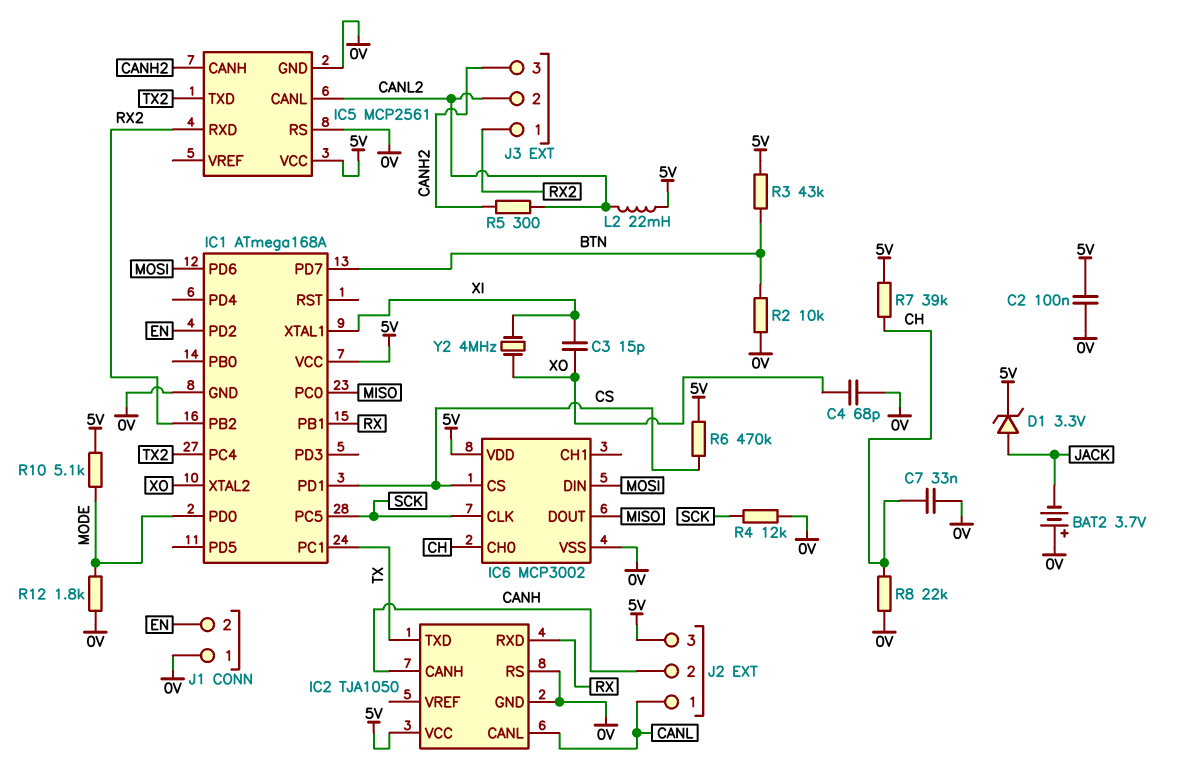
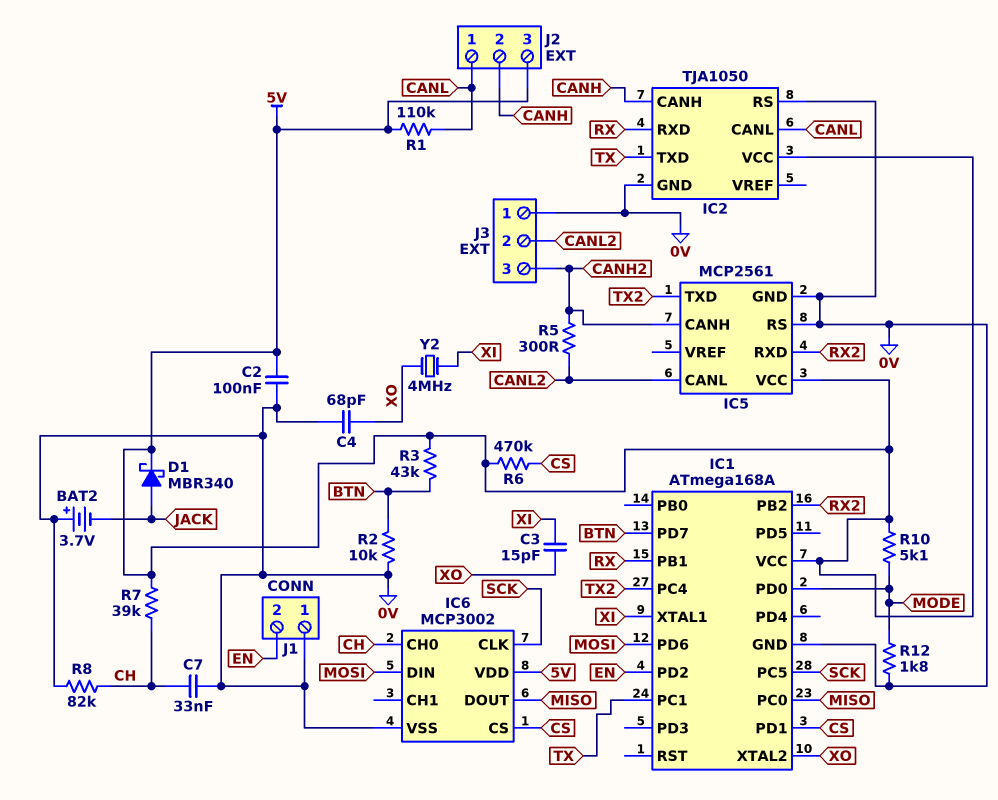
D1: zener 3.3V (A JACK, K 5V) -> schottky MBR340 (A JACK, K 5V)
J3 pin 1: RX2 -> 0V
L2: 22mH (5V, CANL2) -> none
R1: none -> 110k (5V, CANL)
R4: 12k (0V, SCK) -> none
R8: 22k (0V, CH) -> 82k (0V, CH)

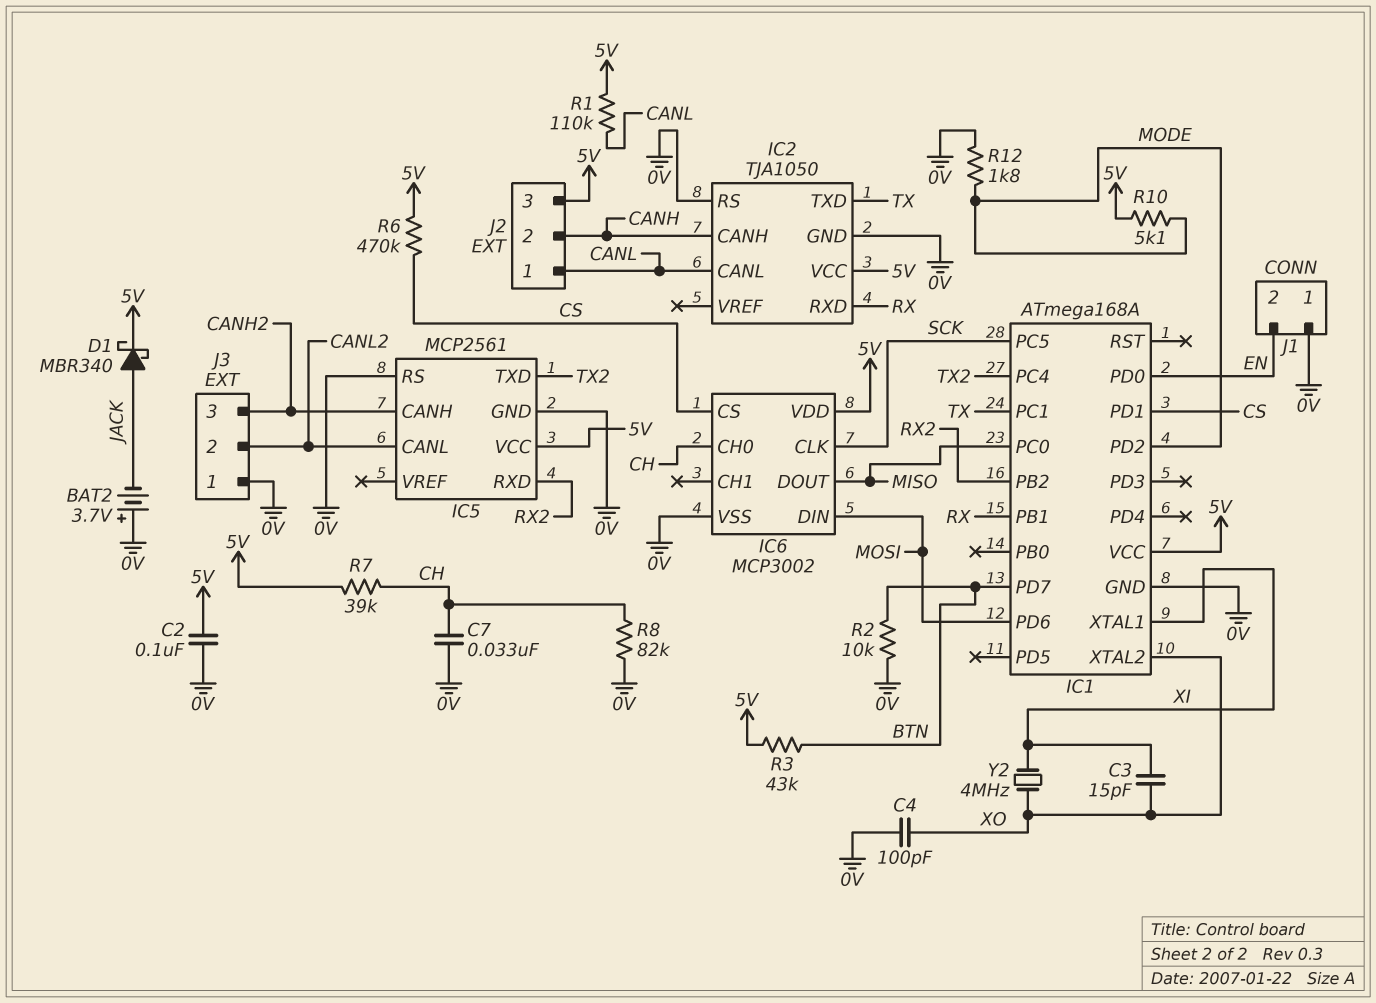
C4: 68pF (0V, XO) -> 100pF (0V, XO)
IC1 pin PD0: MODE -> EN
IC1 pin PD2: EN -> MODE
R5: 300 (CANH2, CANL2) -> none

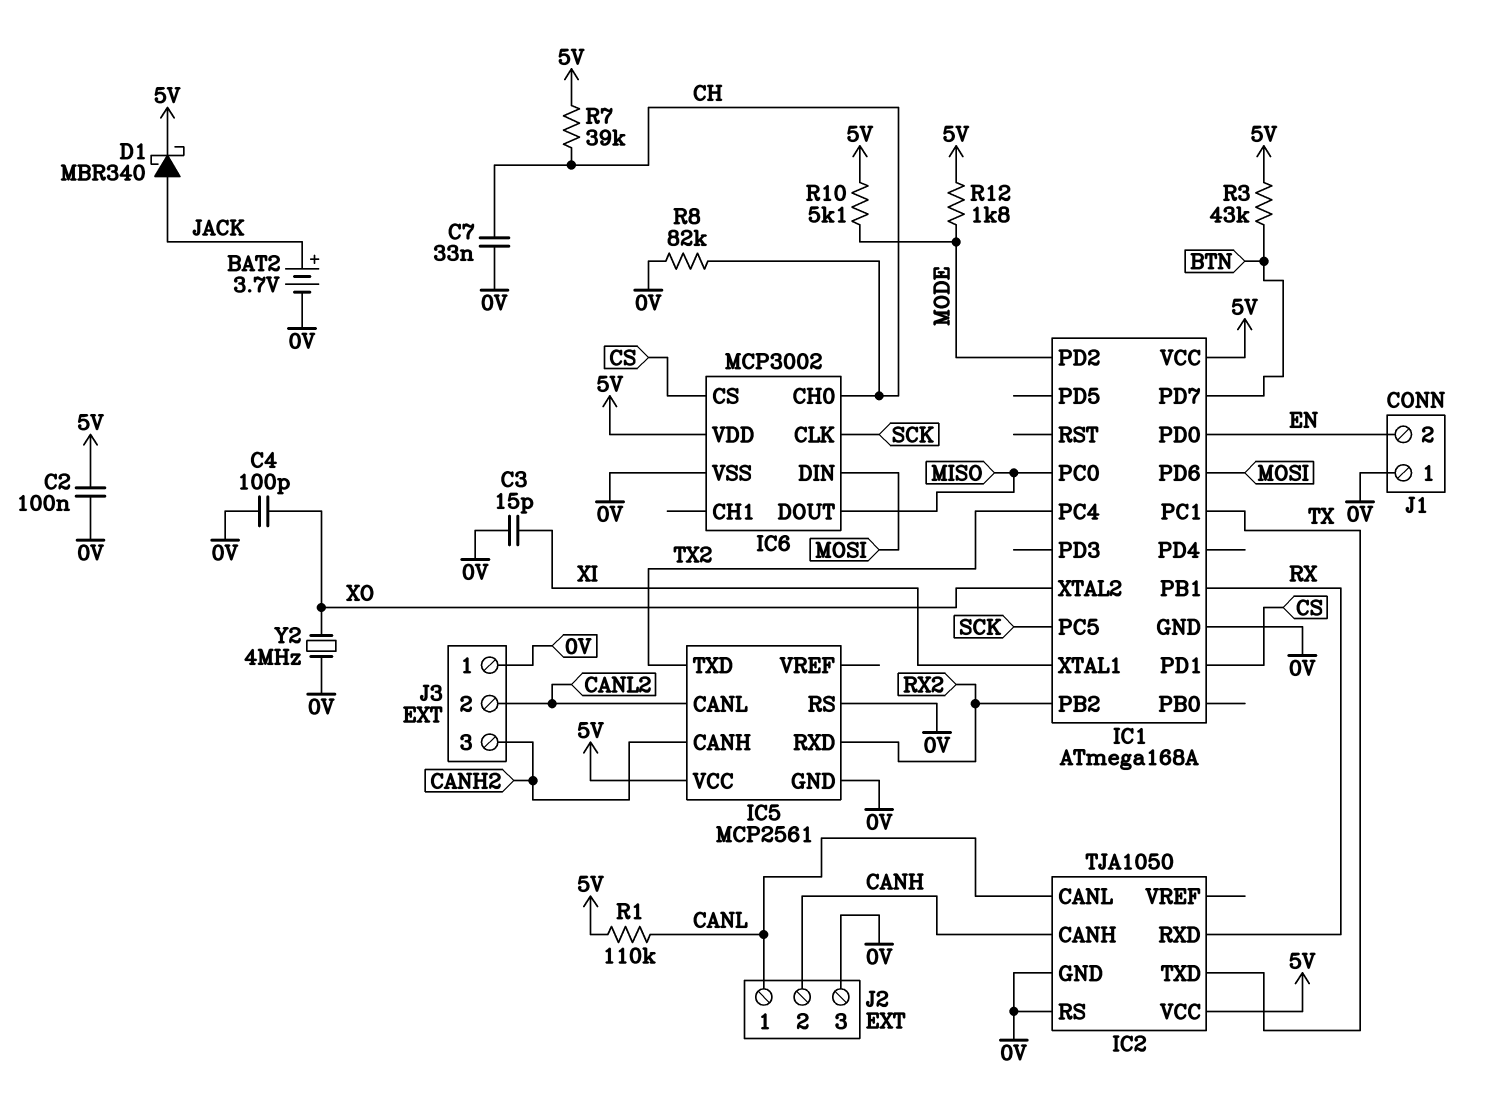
BAT2: 3.7V (plus 0V, minus JACK) -> 3.7V (plus JACK, minus 0V)
C3: 15pF (XI, XO) -> 15pF (0V, XI)
J2 pin 3: 5V -> 0V
R2: 10k (0V, BTN) -> none
R6: 470k (5V, CS) -> none
R12: 1.8k (0V, MODE) -> 1.8k (5V, MODE)
Y2: 4MHz (XI, XO) -> 4MHz (0V, XO)

